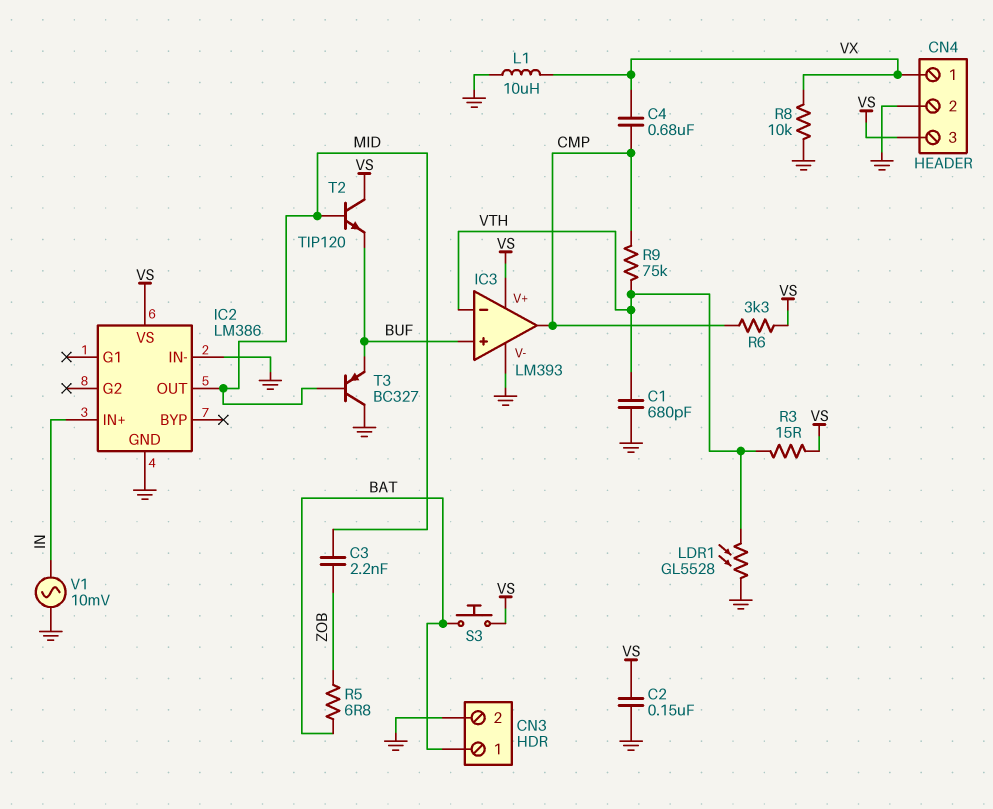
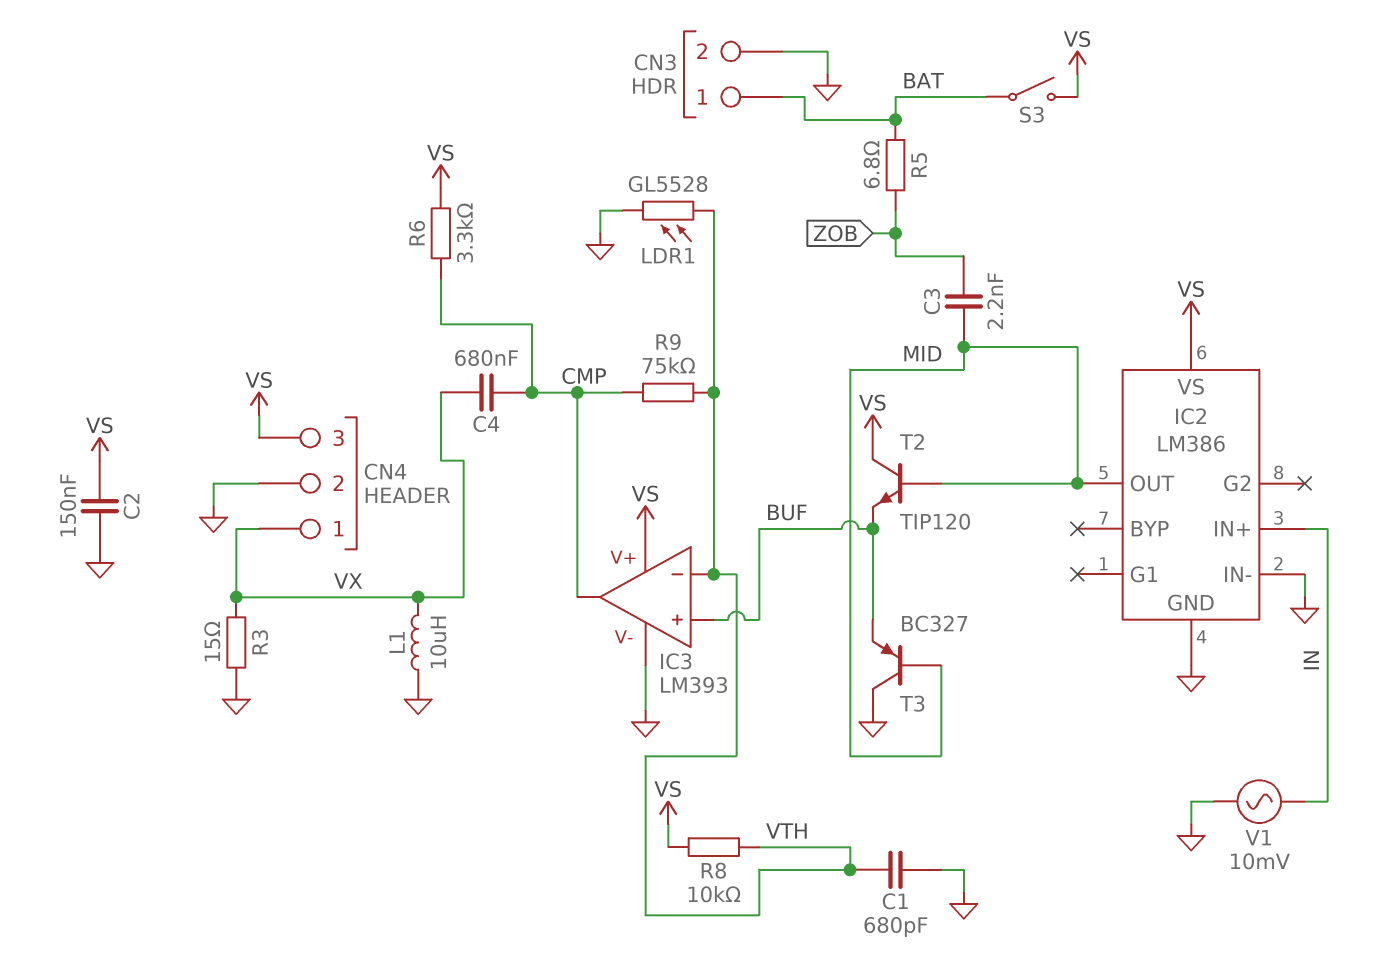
R3: 15 (VS, VTH) -> 15 (GND, VX)
R8: 10k (GND, VX) -> 10k (VS, VTH)
S3: button (BAT, VS) -> switch (BAT, VS)

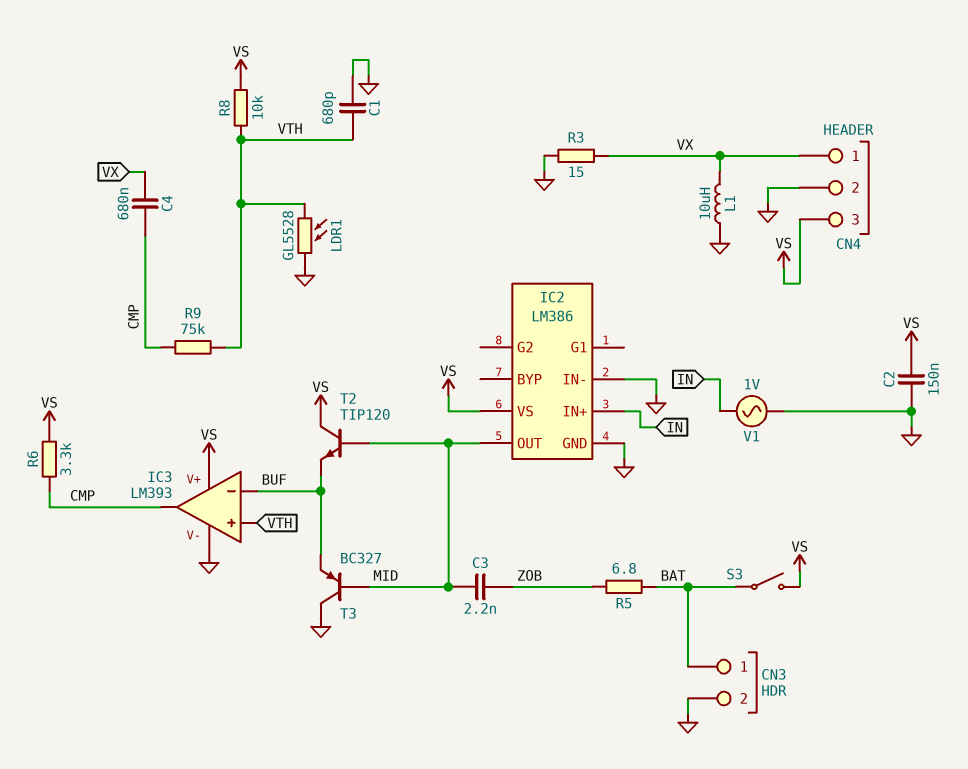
IC3 pin in+: BUF -> VTH
IC3 pin in-: VTH -> BUF
V1: AC 10mV (GND, IN) -> AC 1V (GND, IN)

